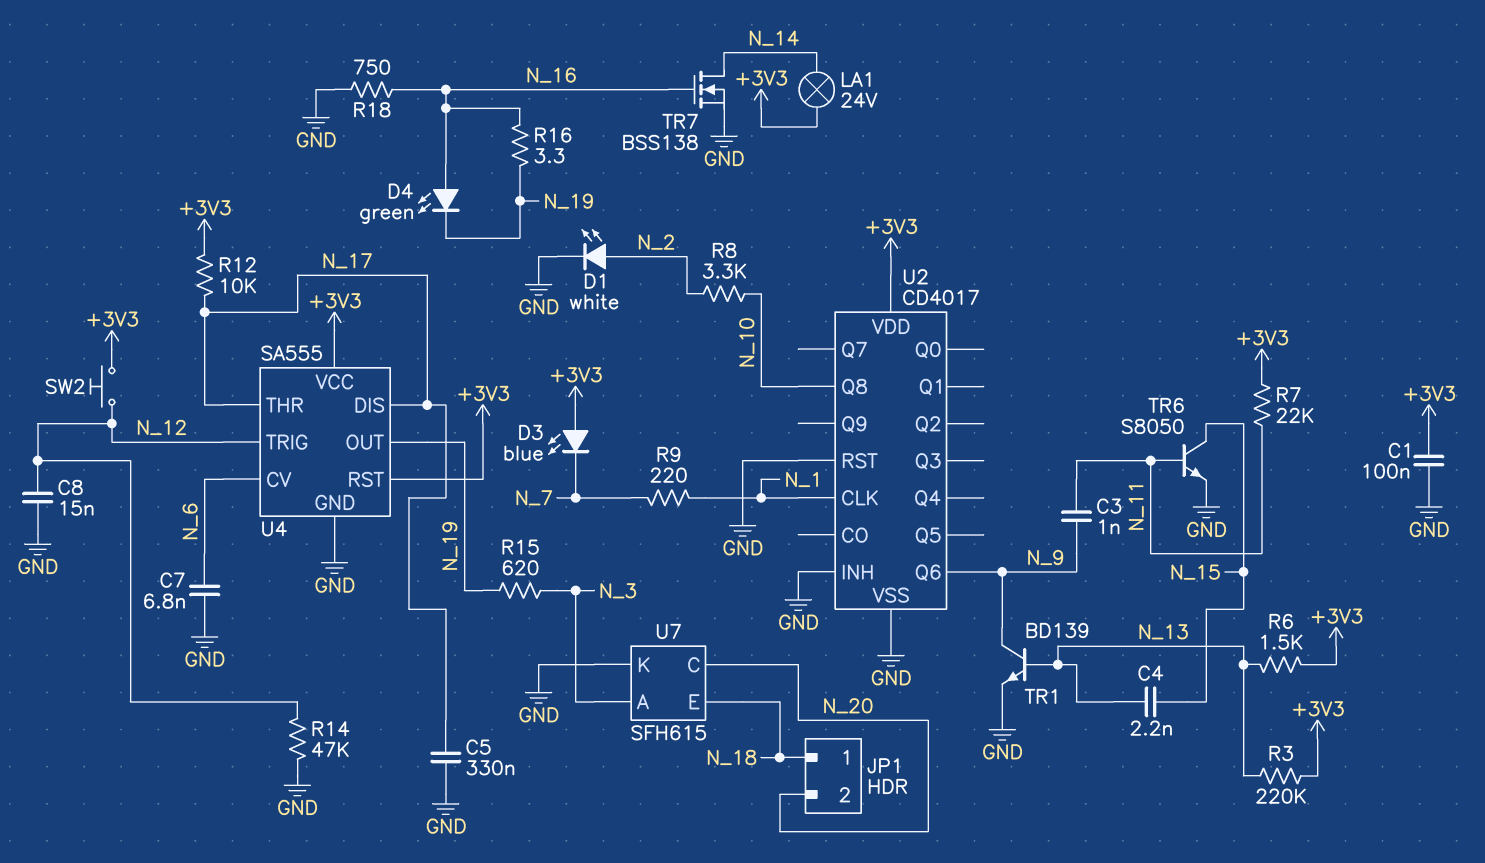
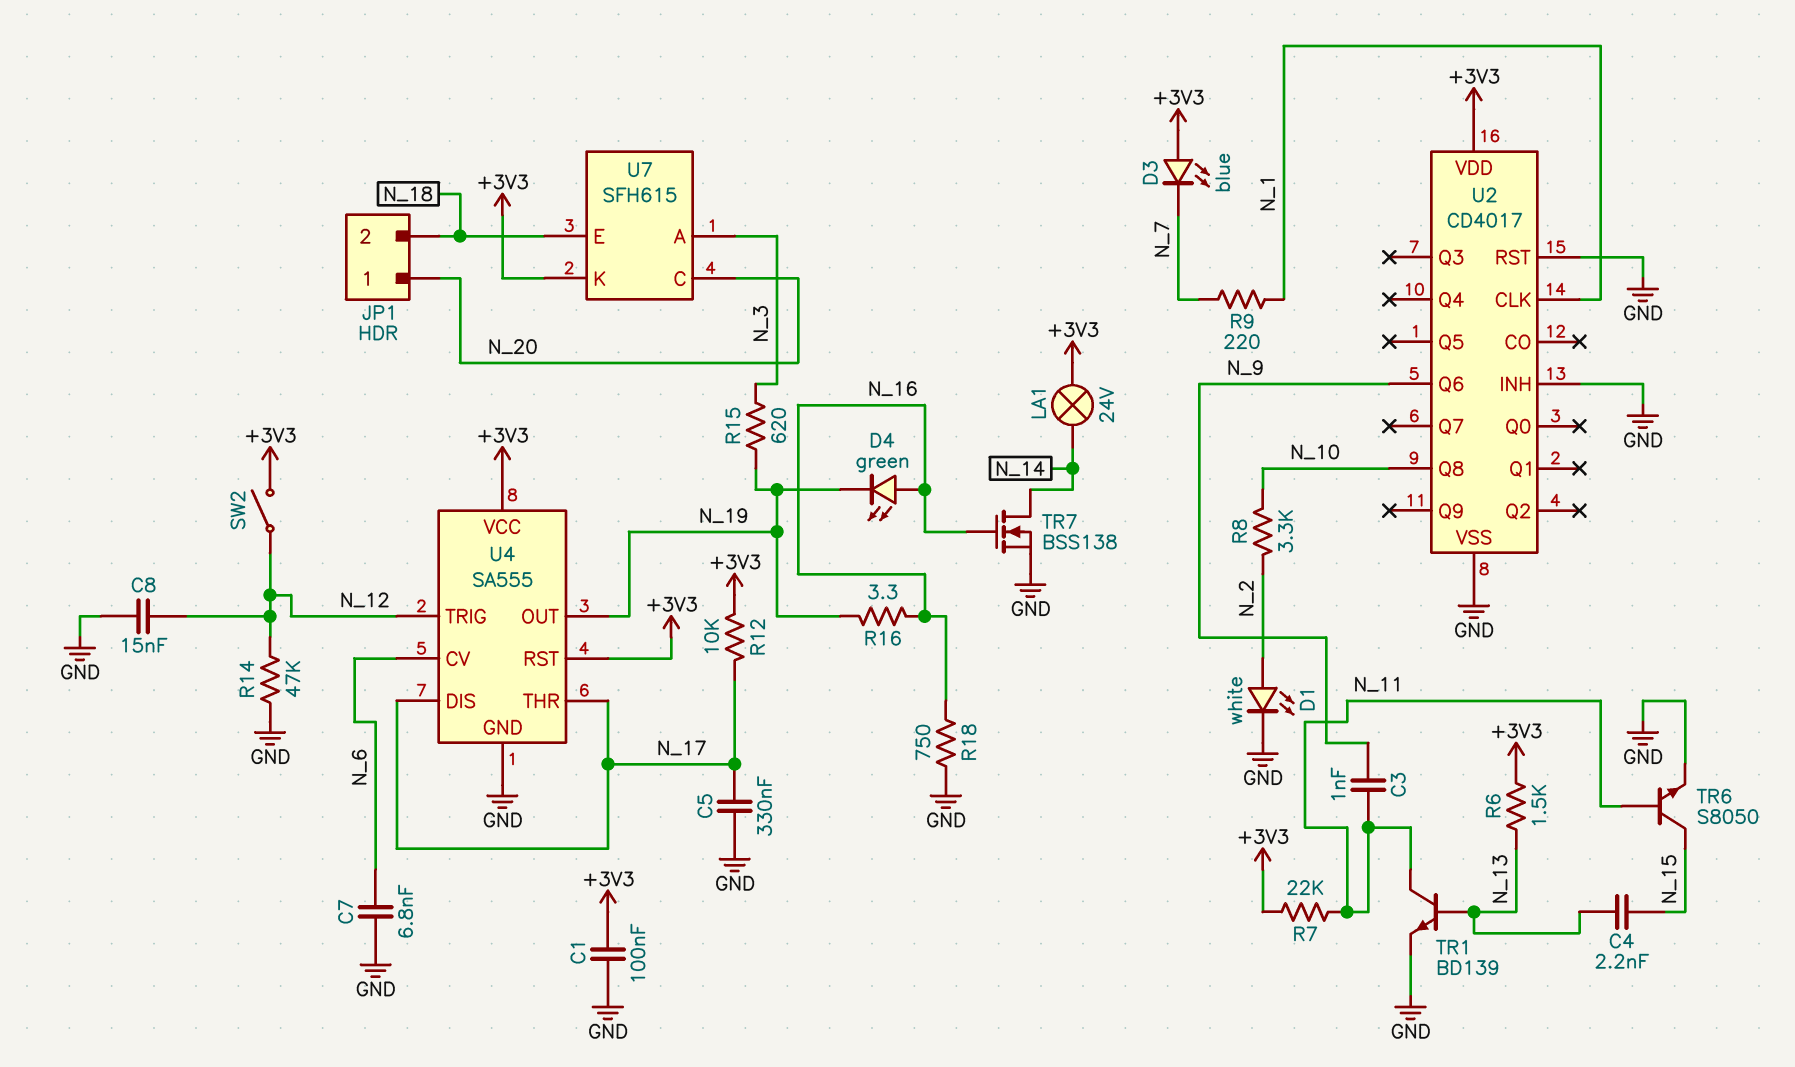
JP1 pin 1: N_18 -> N_20
JP1 pin 2: N_20 -> N_18
R3: 220k (+3V3, N_13) -> none
SW2: button (+3V3, N_12) -> switch (+3V3, N_12)
TR1: NPN BD139 (B N_13, C N_9, E GND) -> NPN BD139 (B N_13, C N_11, E GND)
U7 pin K: GND -> +3V3

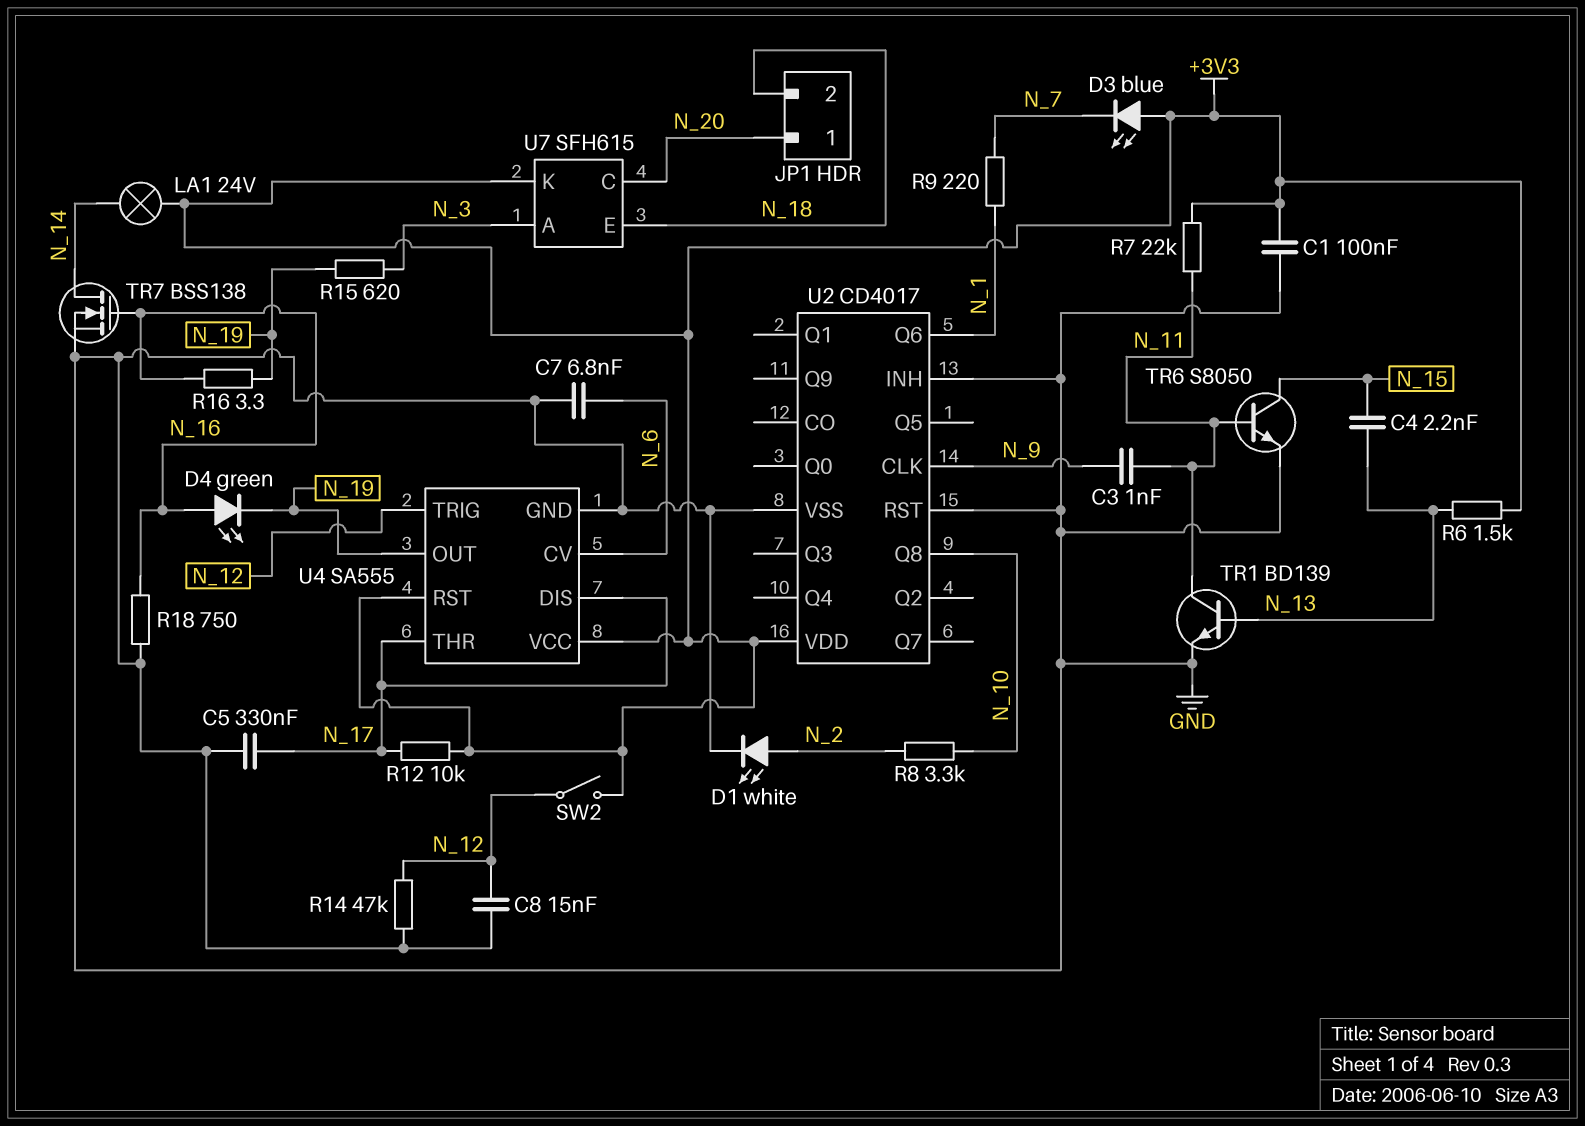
U2 pin CLK: N_1 -> N_9
U2 pin Q6: N_9 -> N_1

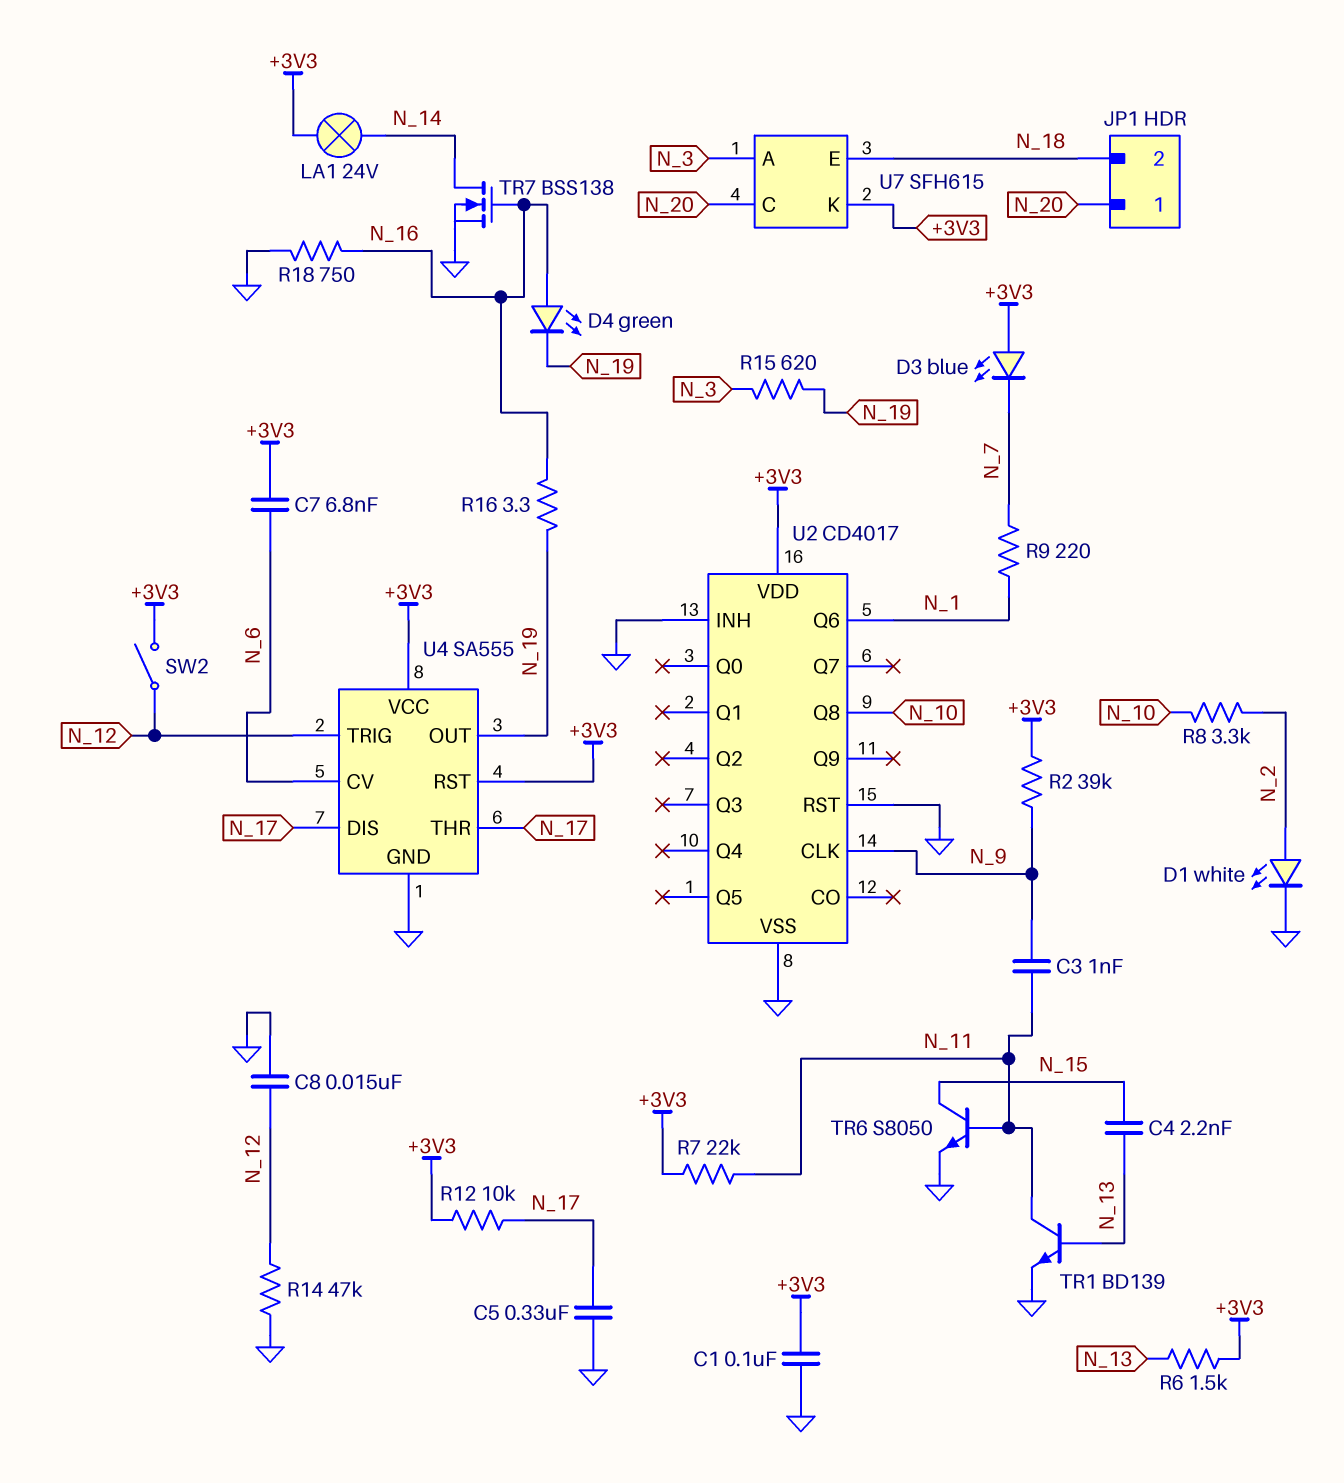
C7: 6.8nF (GND, N_6) -> 6.8nF (+3V3, N_6)
R2: none -> 39k (+3V3, N_9)

